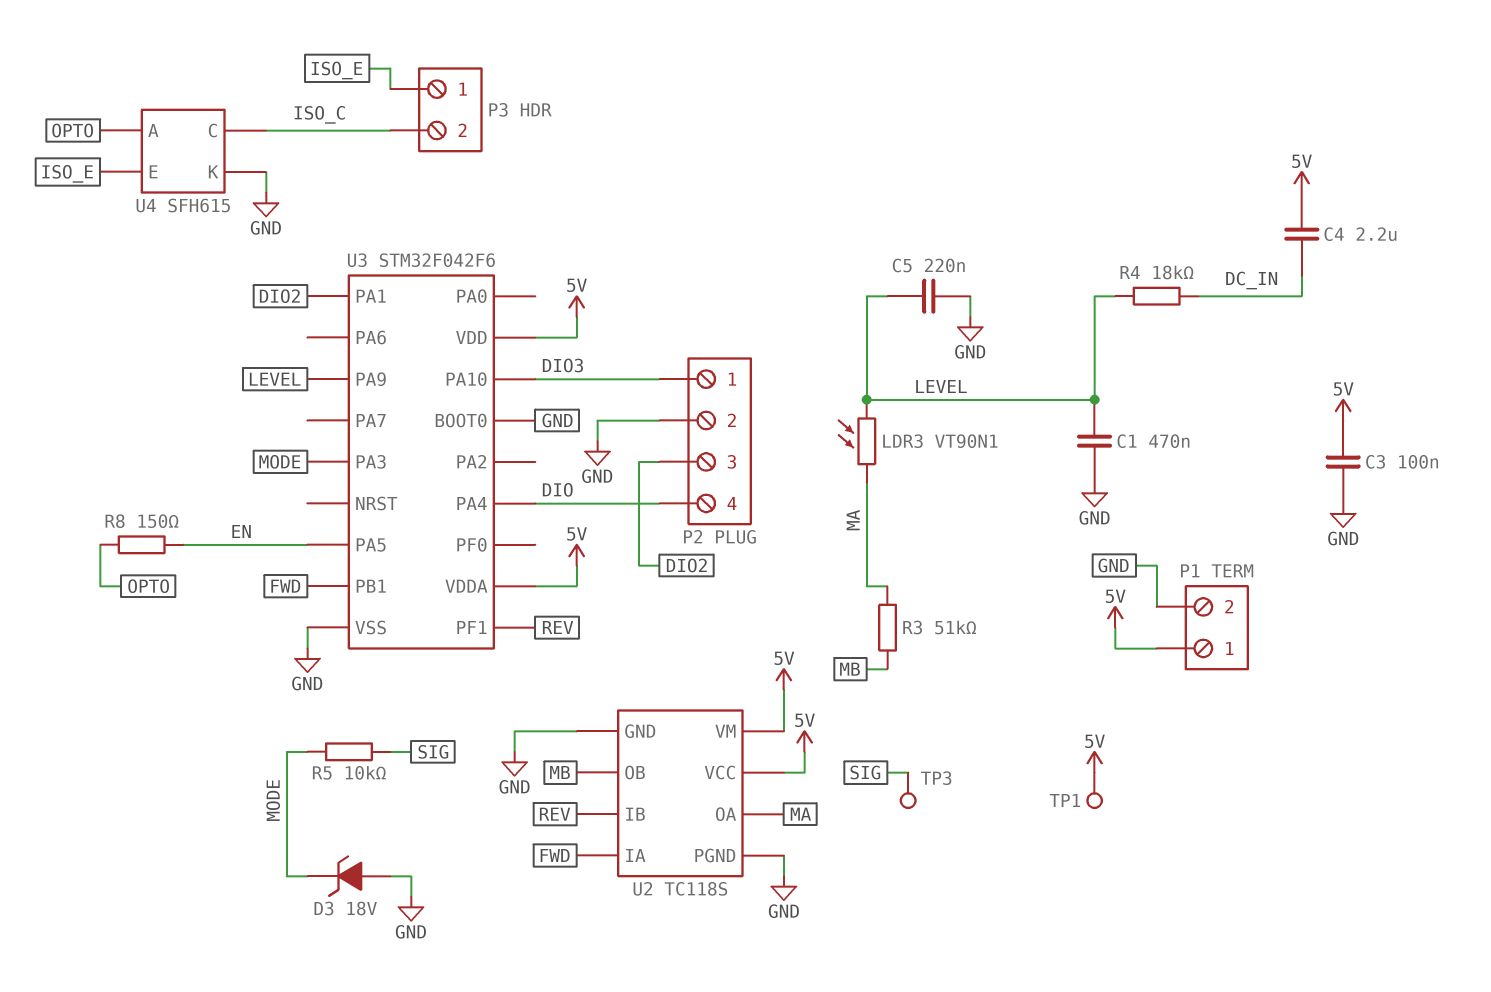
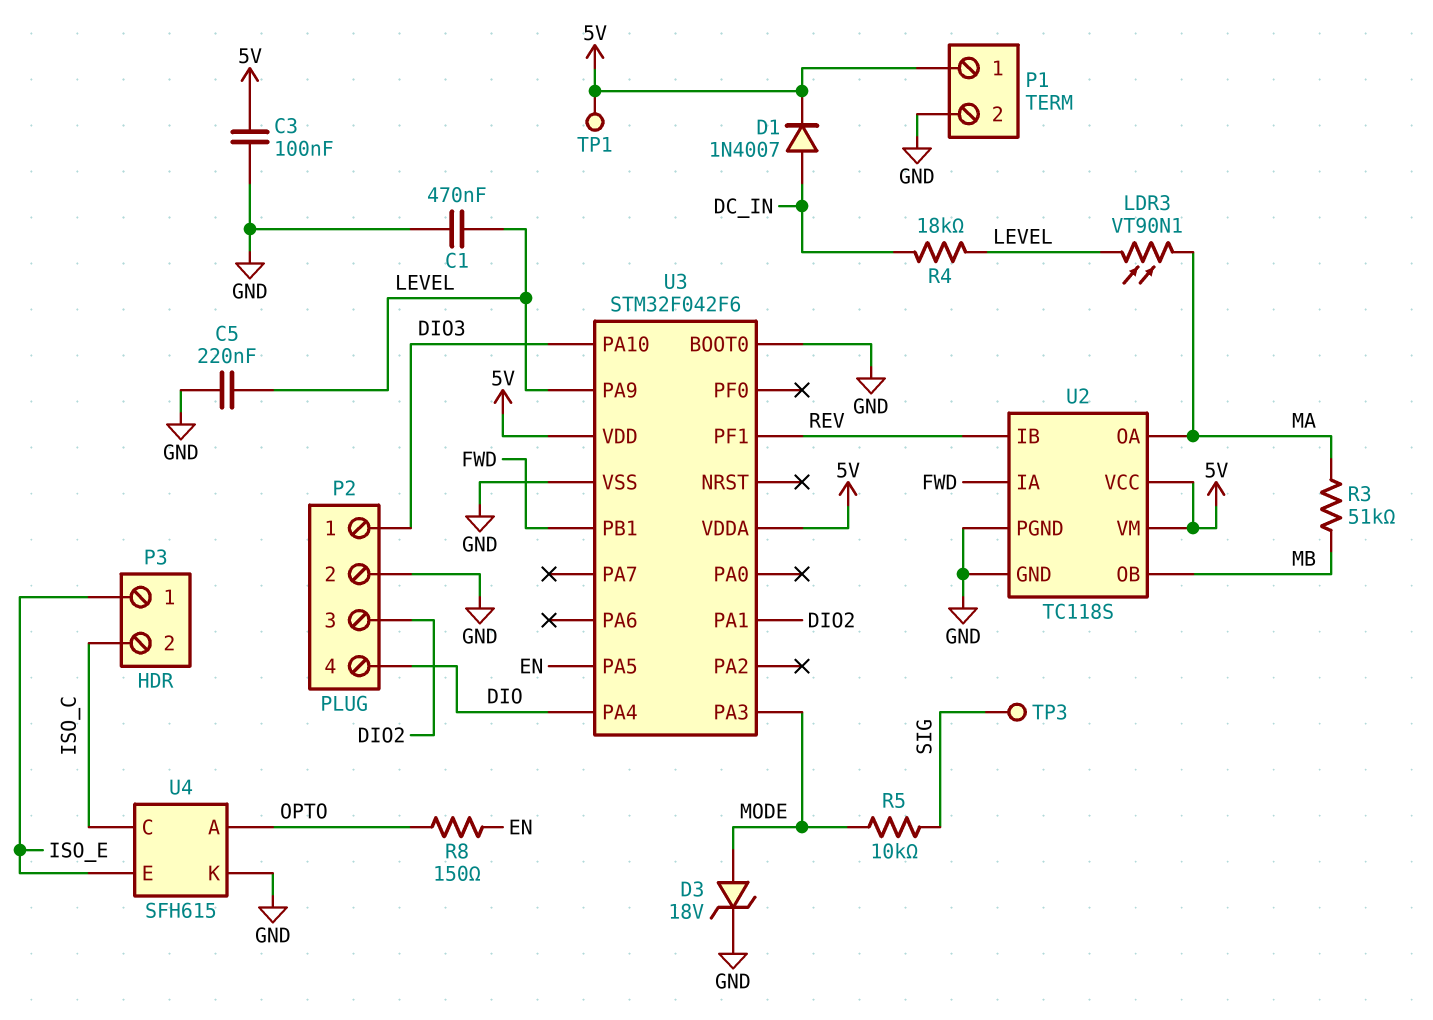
C4: 2.2uF (5V, DC_IN) -> none
D1: none -> diode 1N4007 (A DC_IN, K 5V)
D3: zener 18V (A GND, K MODE) -> zener 18V (A MODE, K GND)

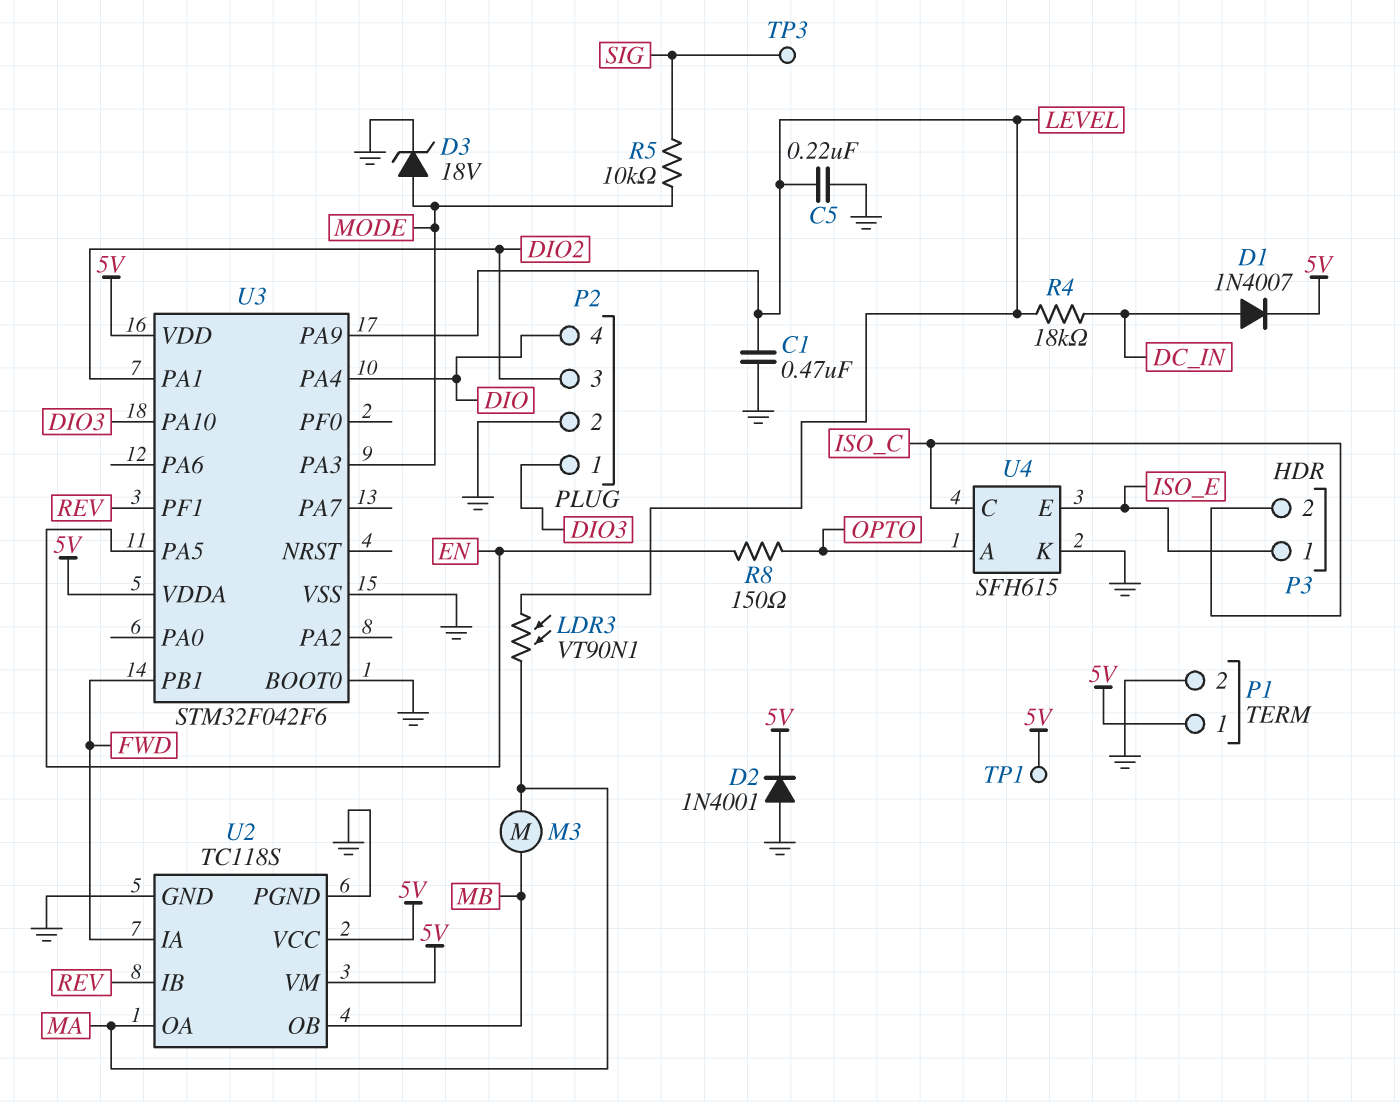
C3: 100nF (5V, GND) -> none
D2: none -> diode 1N4001 (A GND, K 5V)
M3: none -> motor (MA, MB)
R3: 51k (MA, MB) -> none

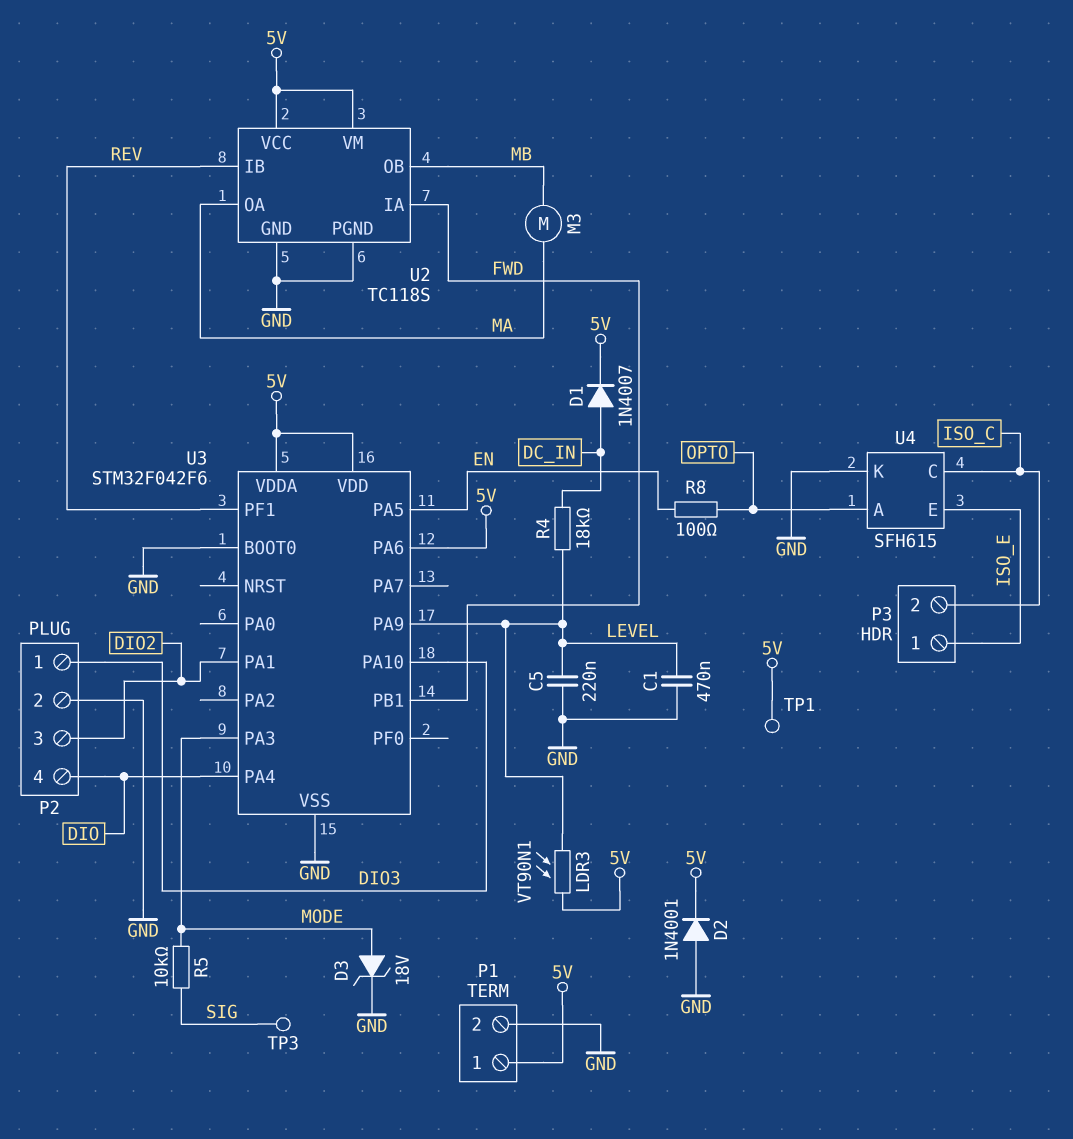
LDR3: VT90N1 (LEVEL, MA) -> VT90N1 (5V, LEVEL)
R8: 150 (EN, OPTO) -> 100 (EN, OPTO)
U3 pin PA6: none -> 5V

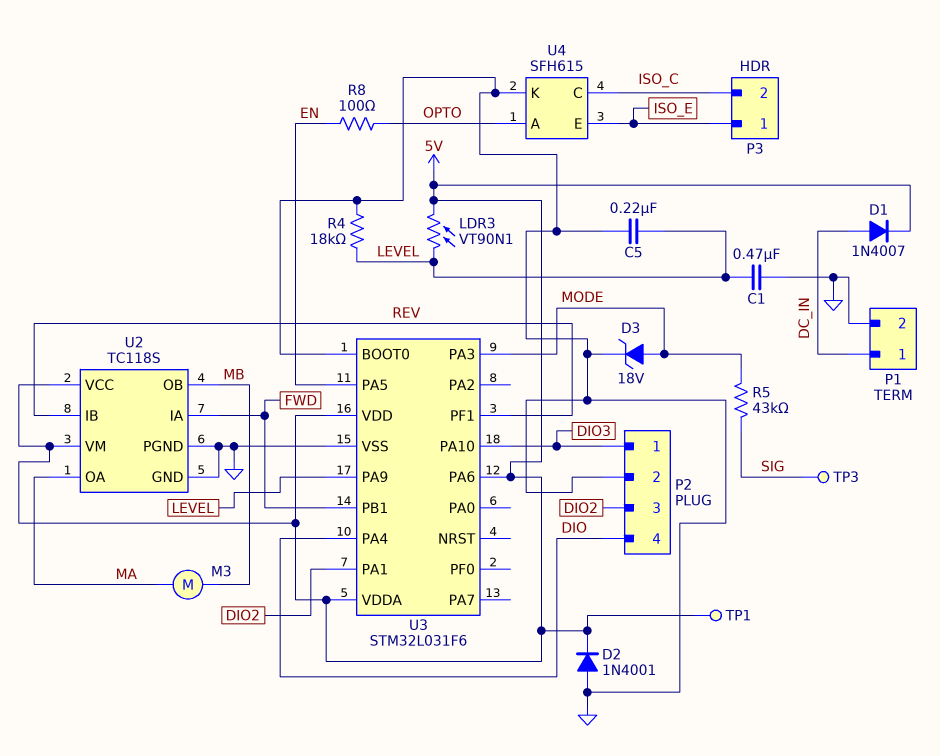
P1 pin 1: 5V -> DC_IN
R4: 18k (DC_IN, LEVEL) -> 18k (GND, LEVEL)
R5: 10k (MODE, SIG) -> 43k (MODE, SIG)
U3: STM32F042F6 -> STM32L031F6

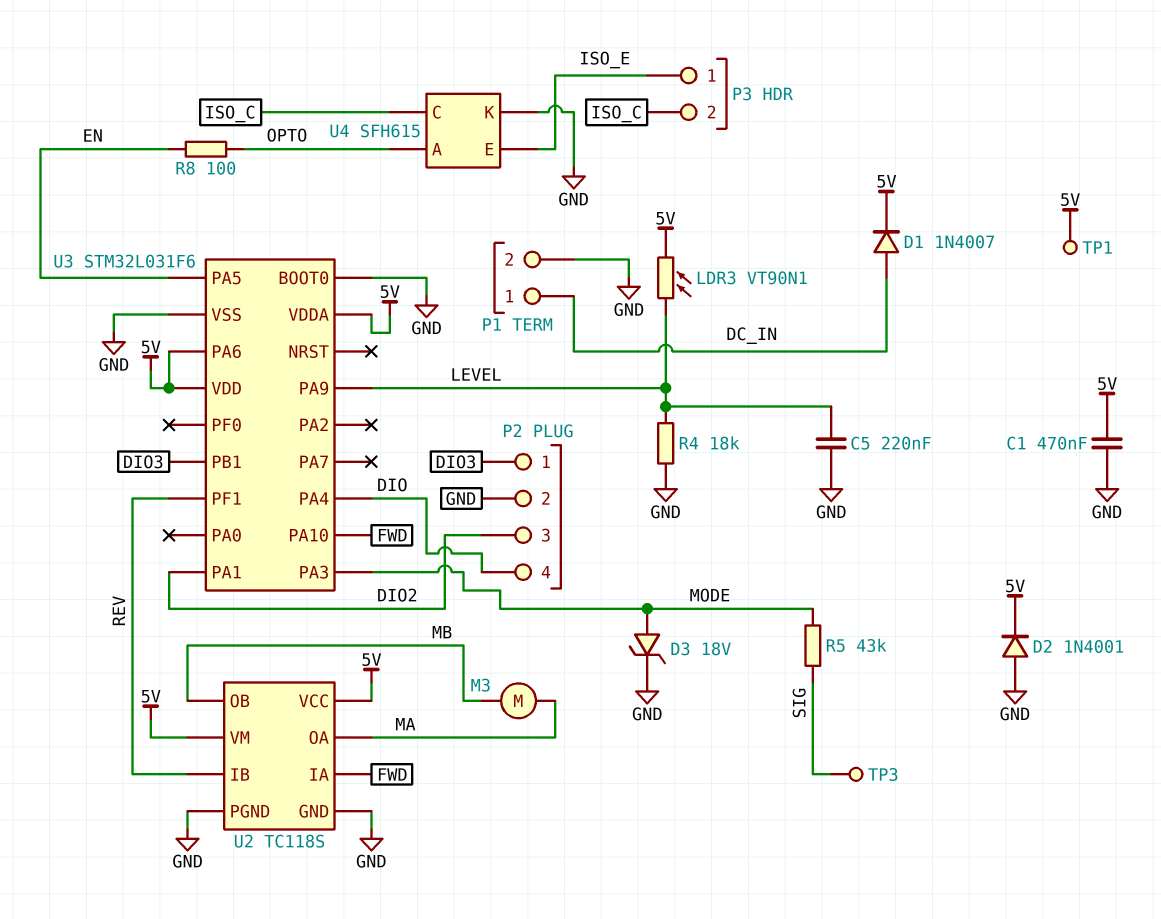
C1: 470nF (GND, LEVEL) -> 470nF (5V, GND)
U3 pin PA10: DIO3 -> FWD
U3 pin PB1: FWD -> DIO3

